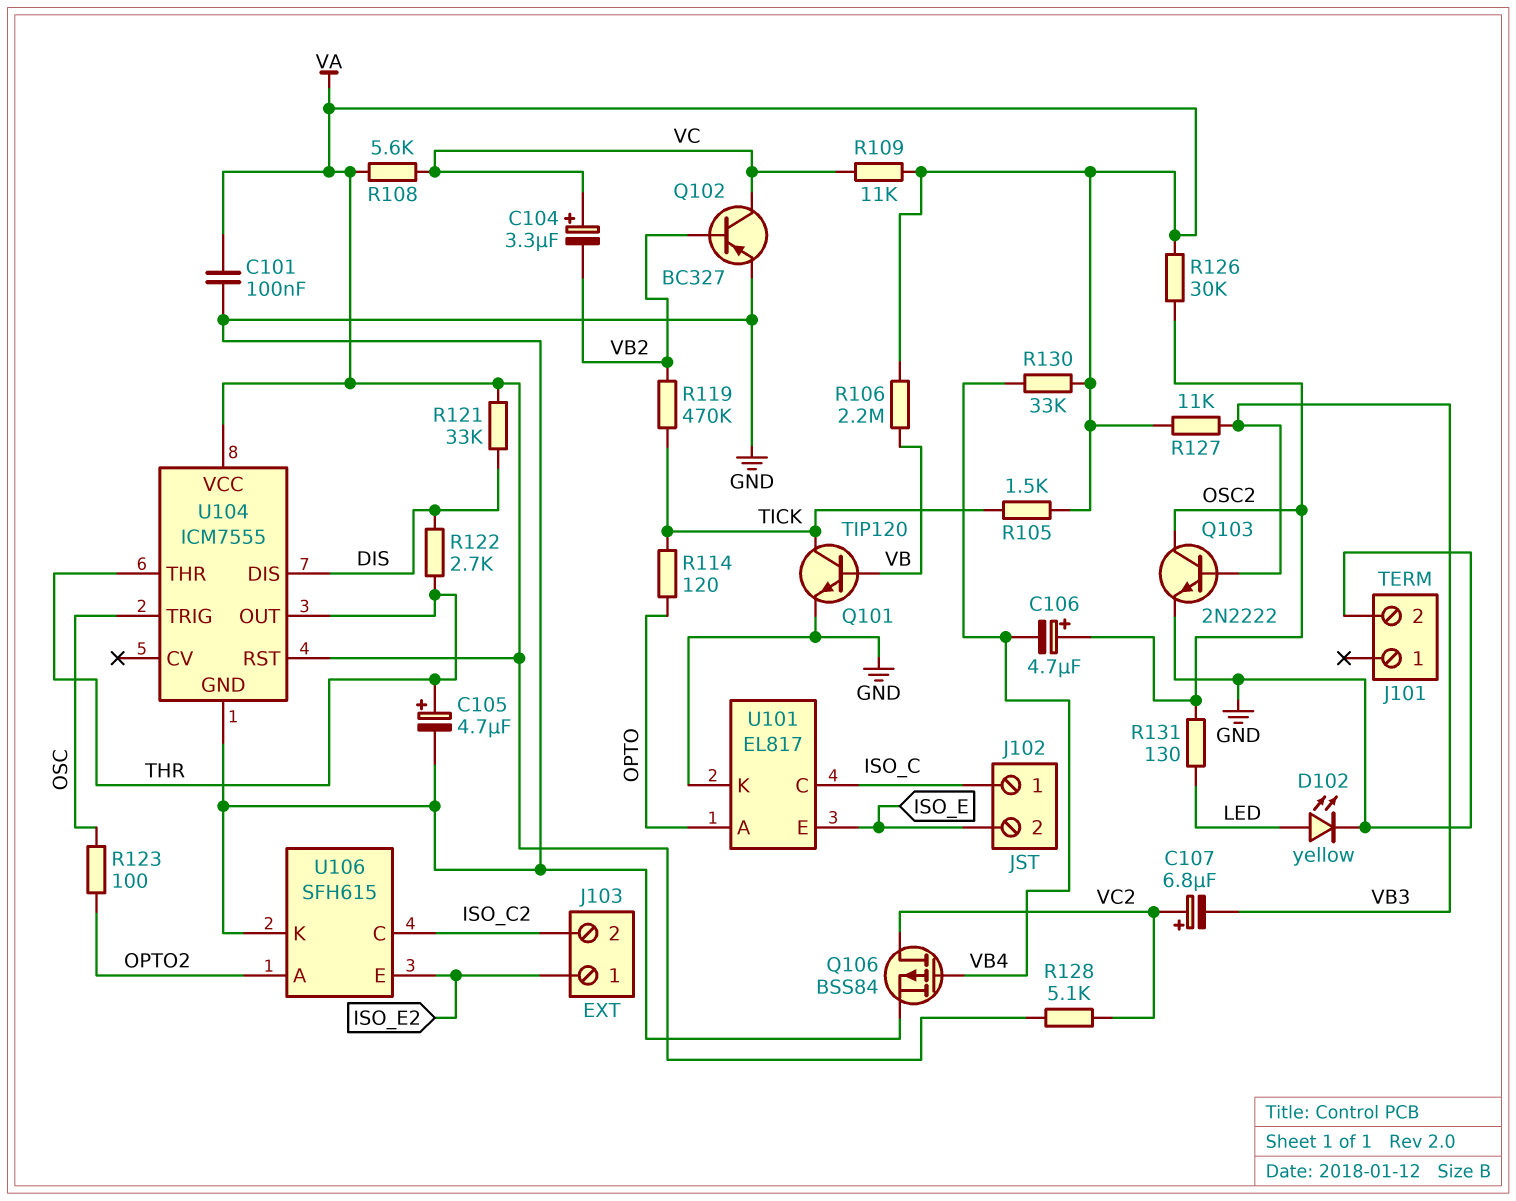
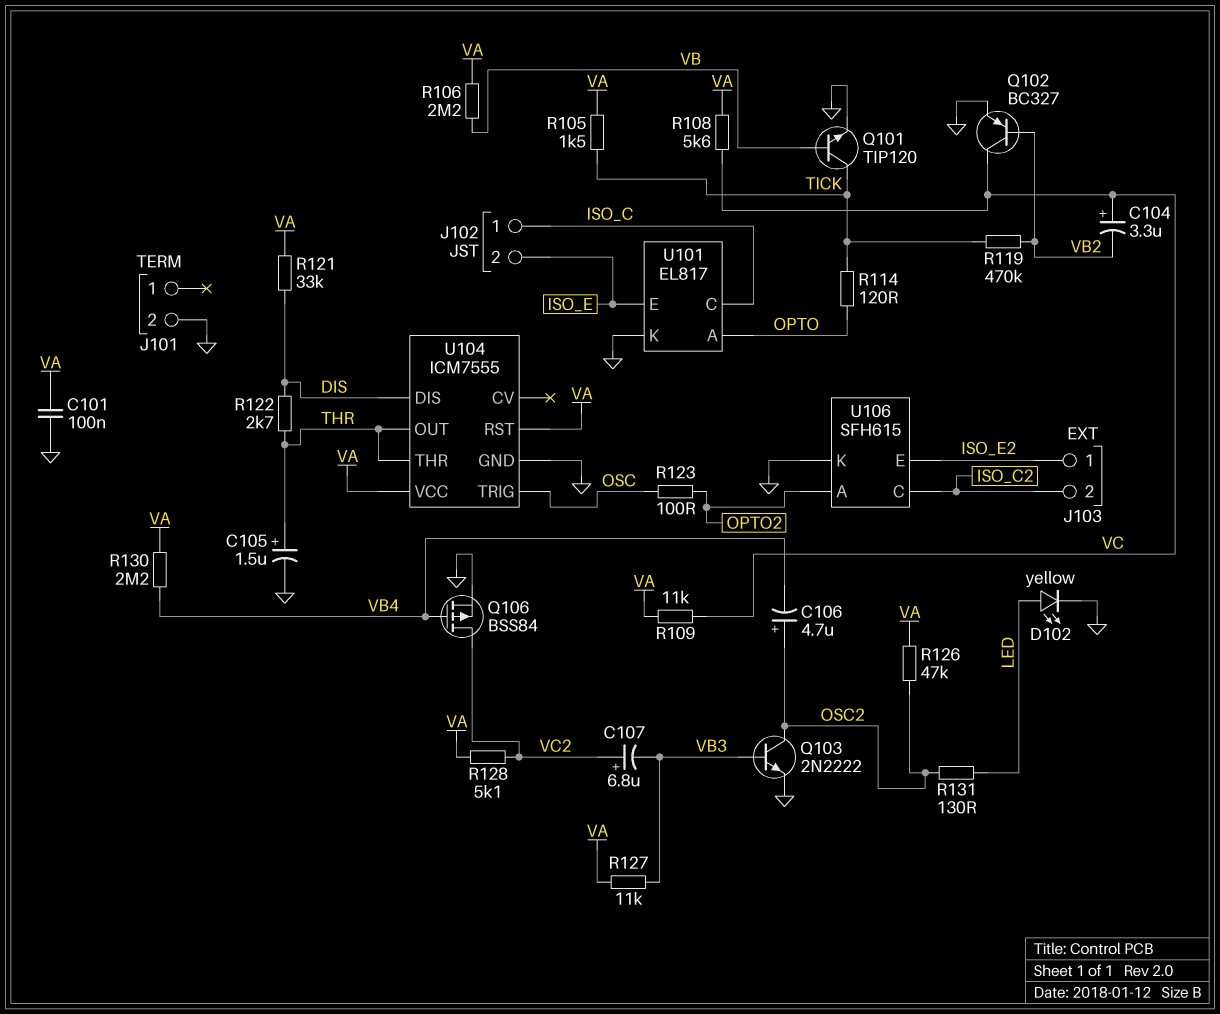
C105: 4.7uF (plus THR, minus GND) -> 1.5uF (plus THR, minus GND)
R126: 30k (OSC2, VA) -> 47k (OSC2, VA)
R130: 33k (VA, VB4) -> 2.2M (VA, VB4)

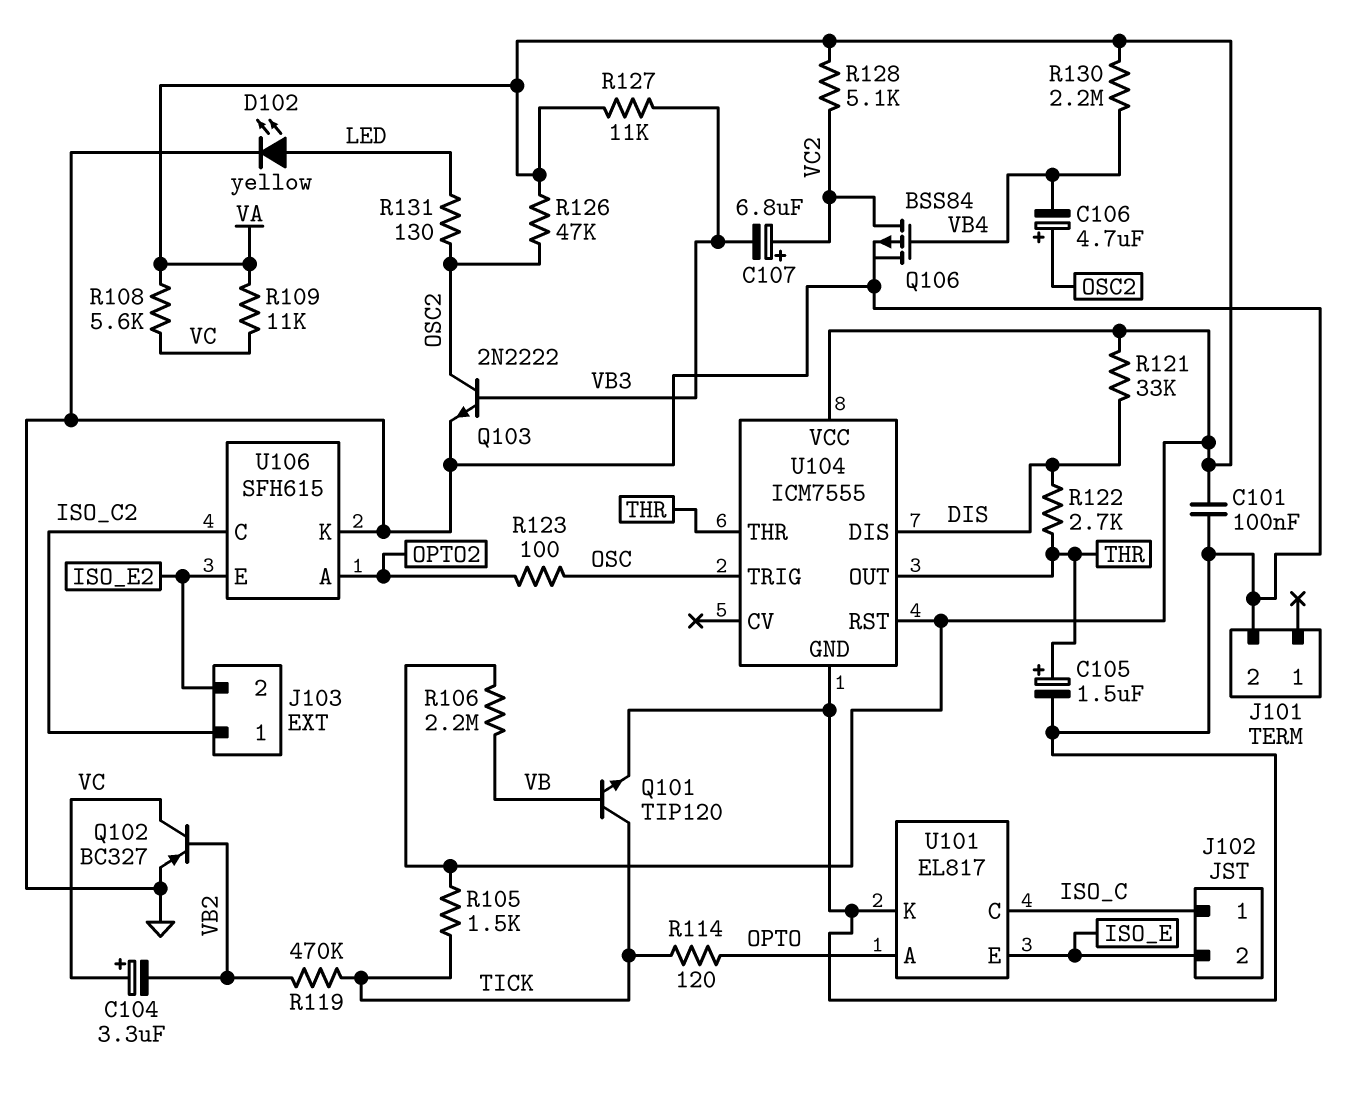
J103 pin 1: ISO_E2 -> ISO_C2
J103 pin 2: ISO_C2 -> ISO_E2

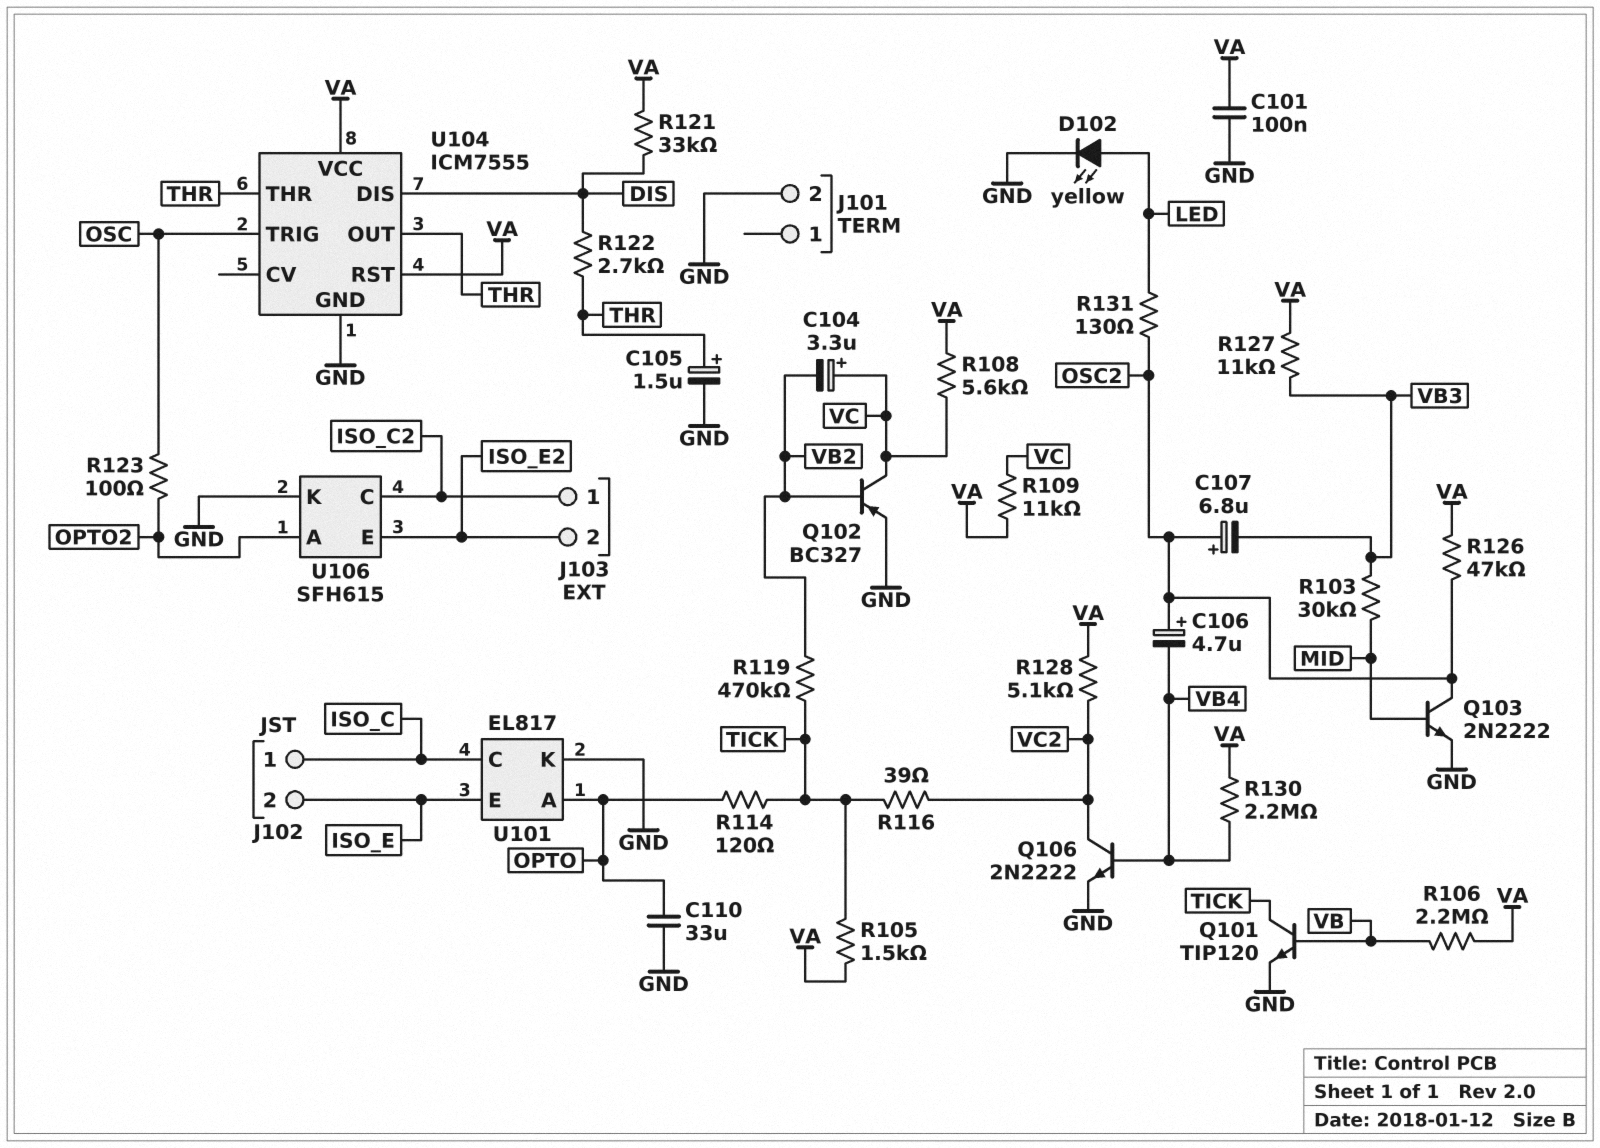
C107: 6.8uF (plus VC2, minus VB3) -> 6.8uF (plus OSC2, minus VB3)
C110: none -> 33uF (GND, OPTO)
Q103: NPN 2N2222 (B VB3, C OSC2, E GND) -> NPN 2N2222 (B MID, C OSC2, E GND)
Q106: PMOS BSS84 (G VB4, D VC2, S GND) -> NPN 2N2222 (B VB4, C VC2, E GND)
R103: none -> 30k (MID, VB3)
R116: none -> 39 (TICK, VC2)

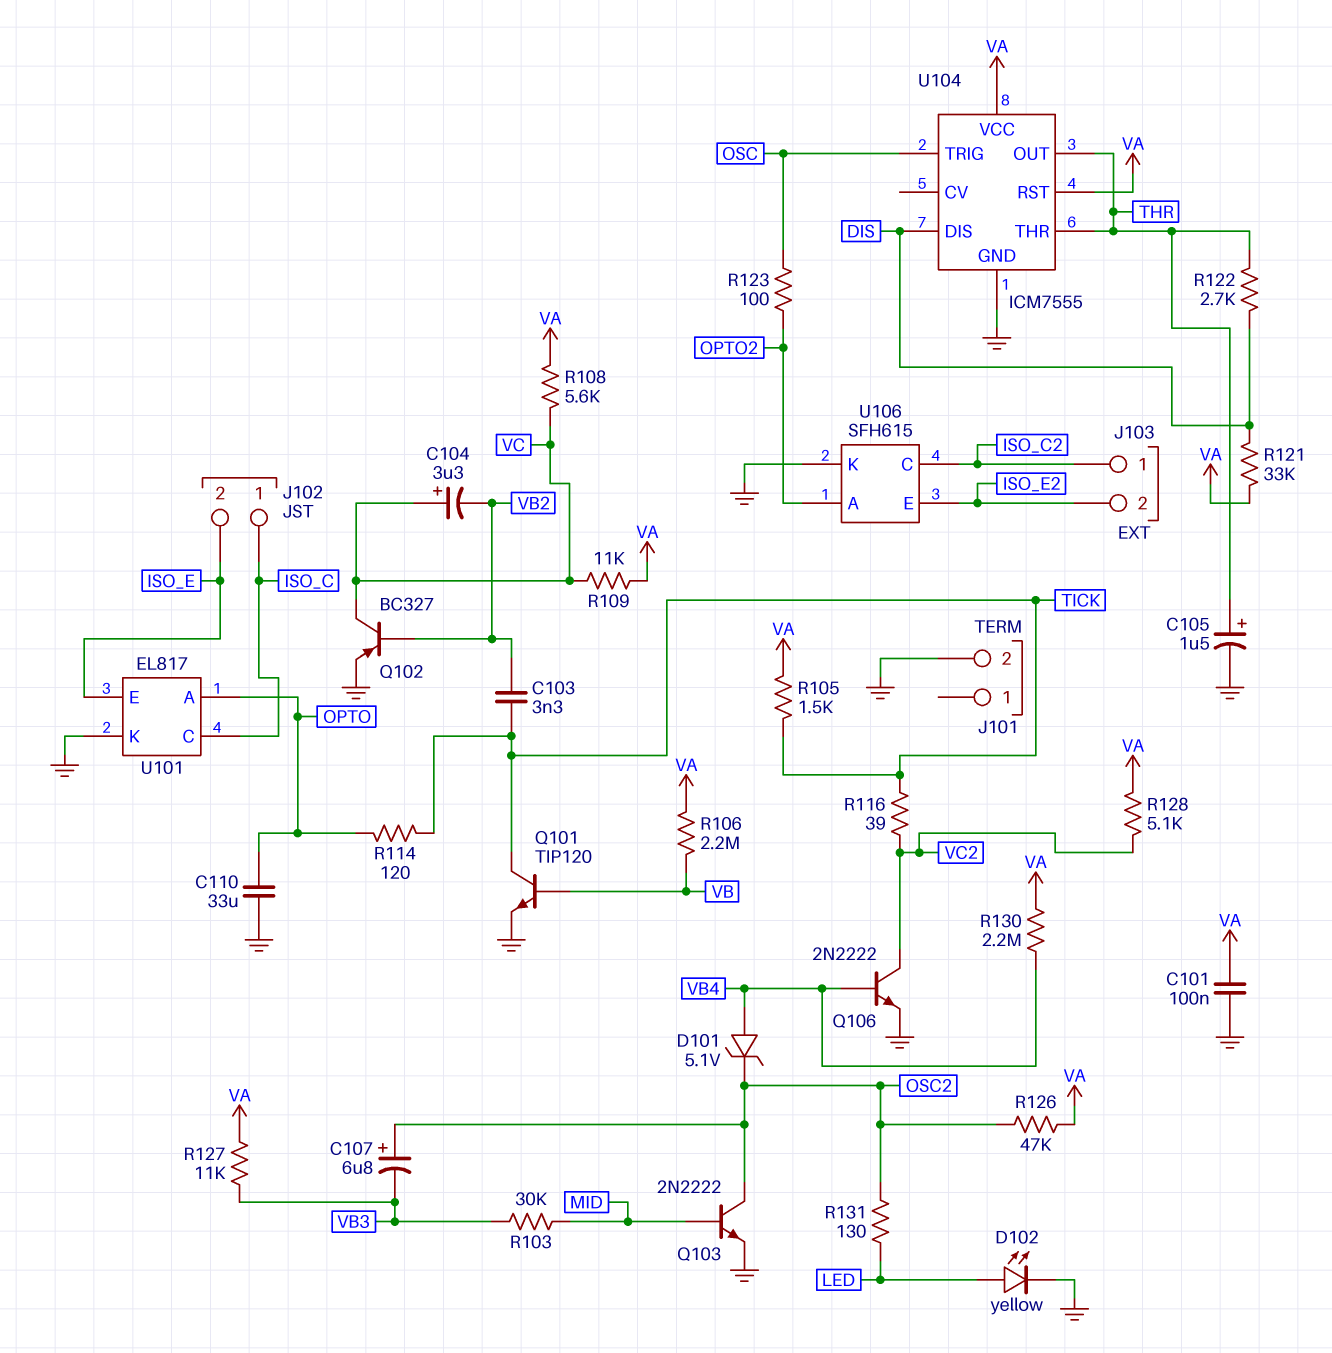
C103: none -> 3.3nF (TICK, VB2)
C106: 4.7uF (plus OSC2, minus VB4) -> none
D101: none -> zener 5.1V (A VB4, K OSC2)
R119: 470k (TICK, VB2) -> none

